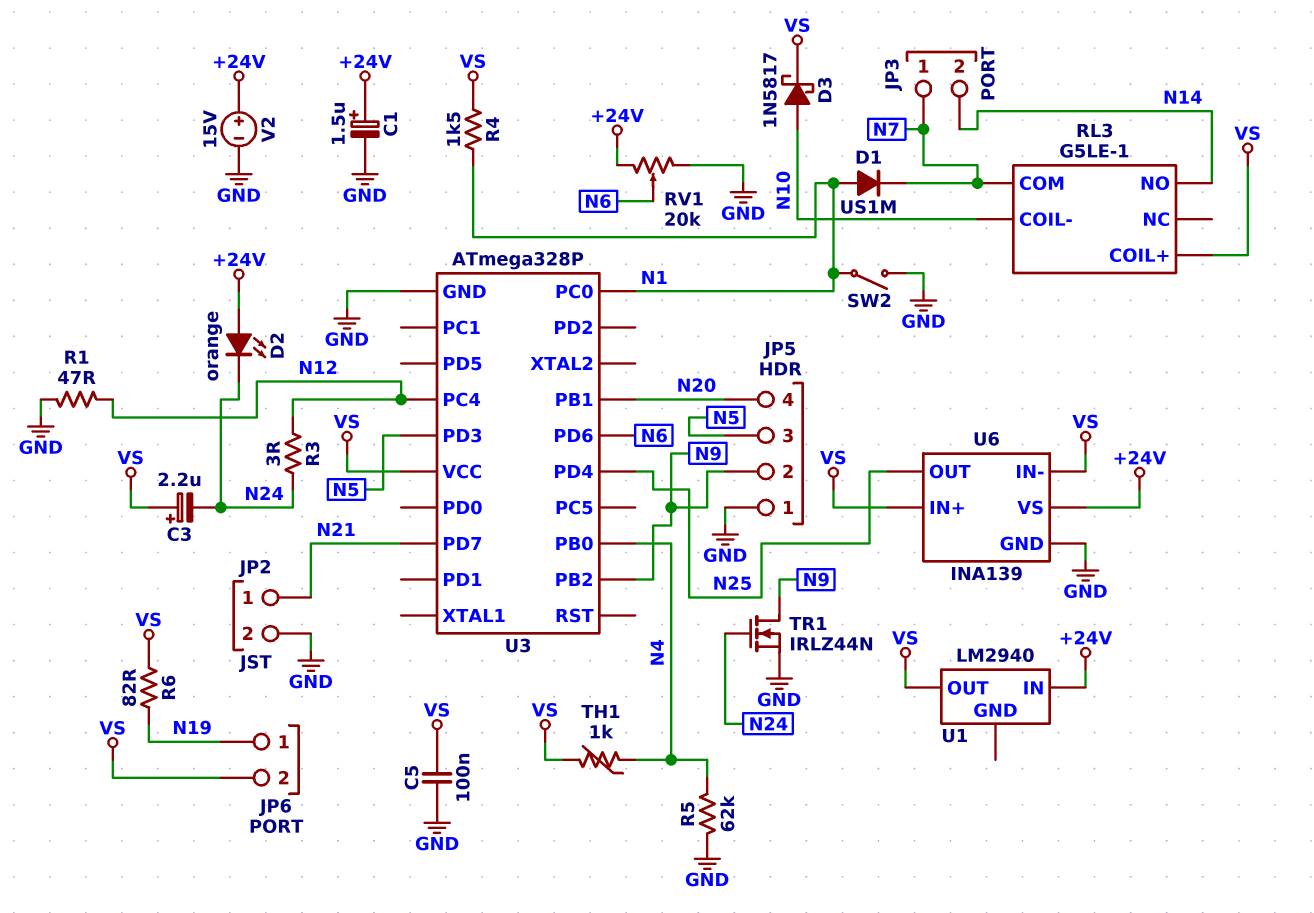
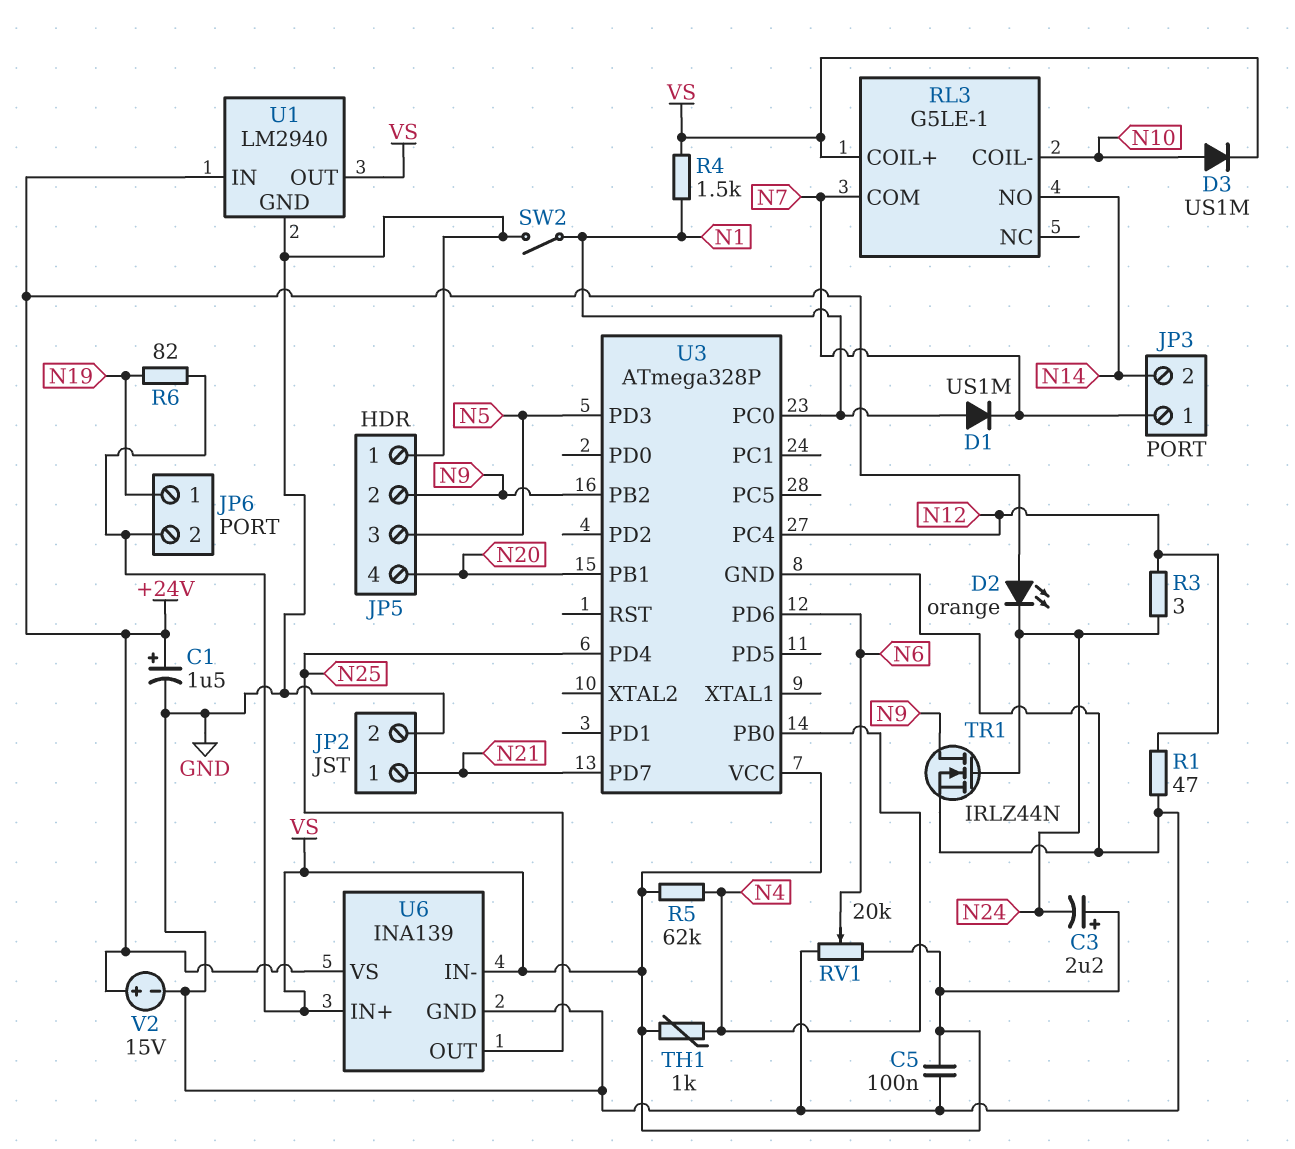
D3: schottky 1N5817 (A N10, K VS) -> diode US1M (A N10, K VS)
R5: 62k (GND, N4) -> 62k (N4, VS)
RV1: 20k (+24V, GND, wiper N6) -> 20k (GND, VS, wiper N6)
U1 pin GND: none -> GND

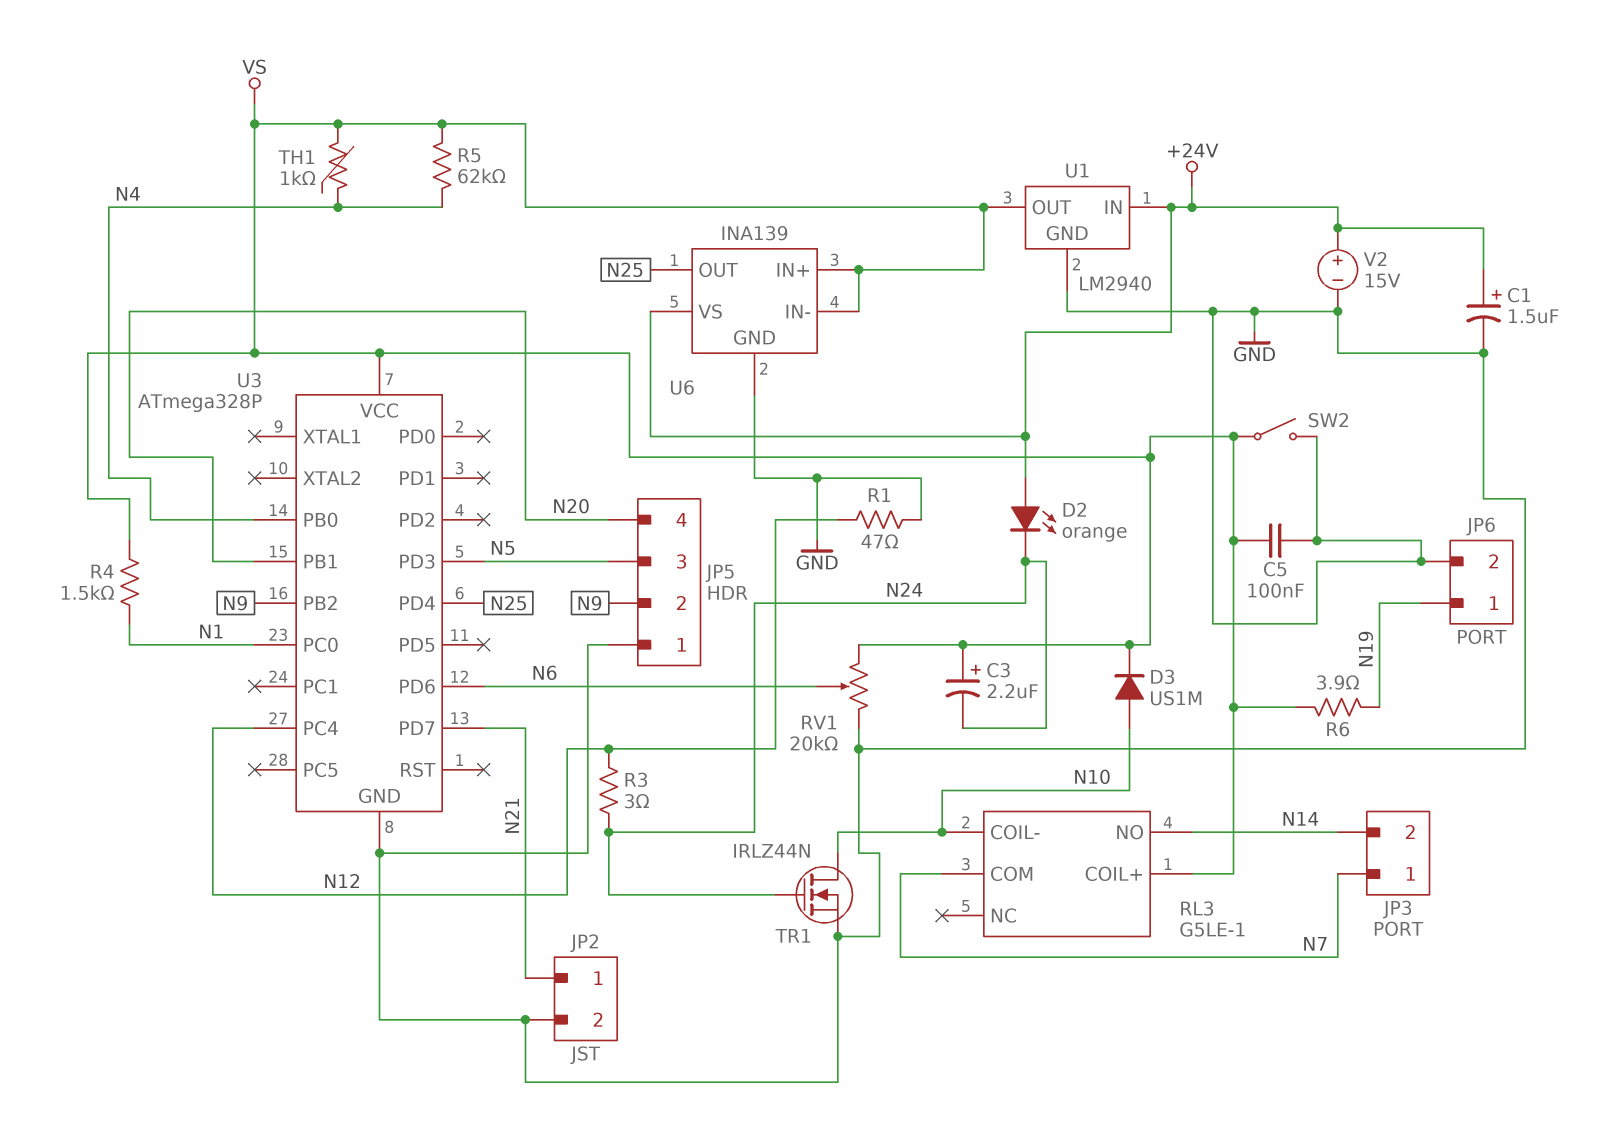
D1: diode US1M (A N1, K N7) -> none
JP6 pin 2: VS -> GND
R6: 82 (N19, VS) -> 3.9 (N19, VS)
SW2: switch (GND, N1) -> switch (GND, VS)
TR1: NMOS IRLZ44N (G N24, D N9, S GND) -> NMOS IRLZ44N (G N24, D N10, S GND)

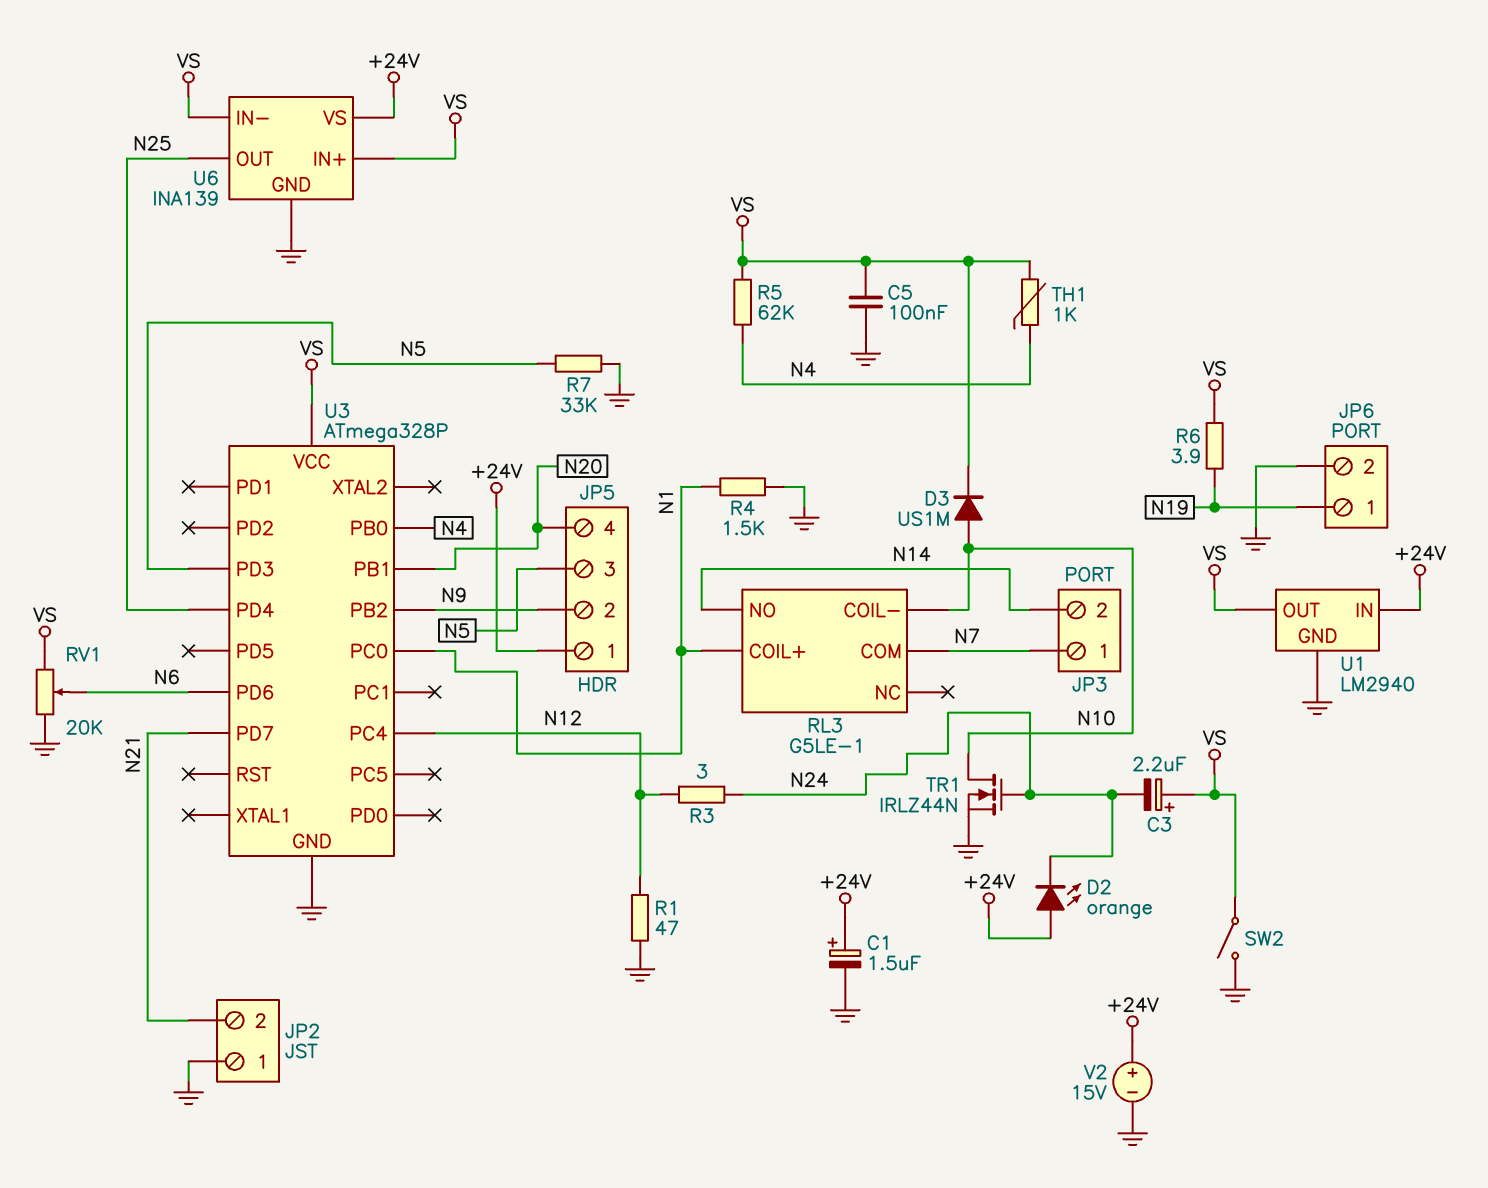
JP2 pin 1: N21 -> GND
JP2 pin 2: GND -> N21
JP5 pin 1: GND -> +24V
R4: 1.5k (N1, VS) -> 1.5k (GND, N1)
R7: none -> 33k (GND, N5)
RL3 pin COIL+: VS -> N1

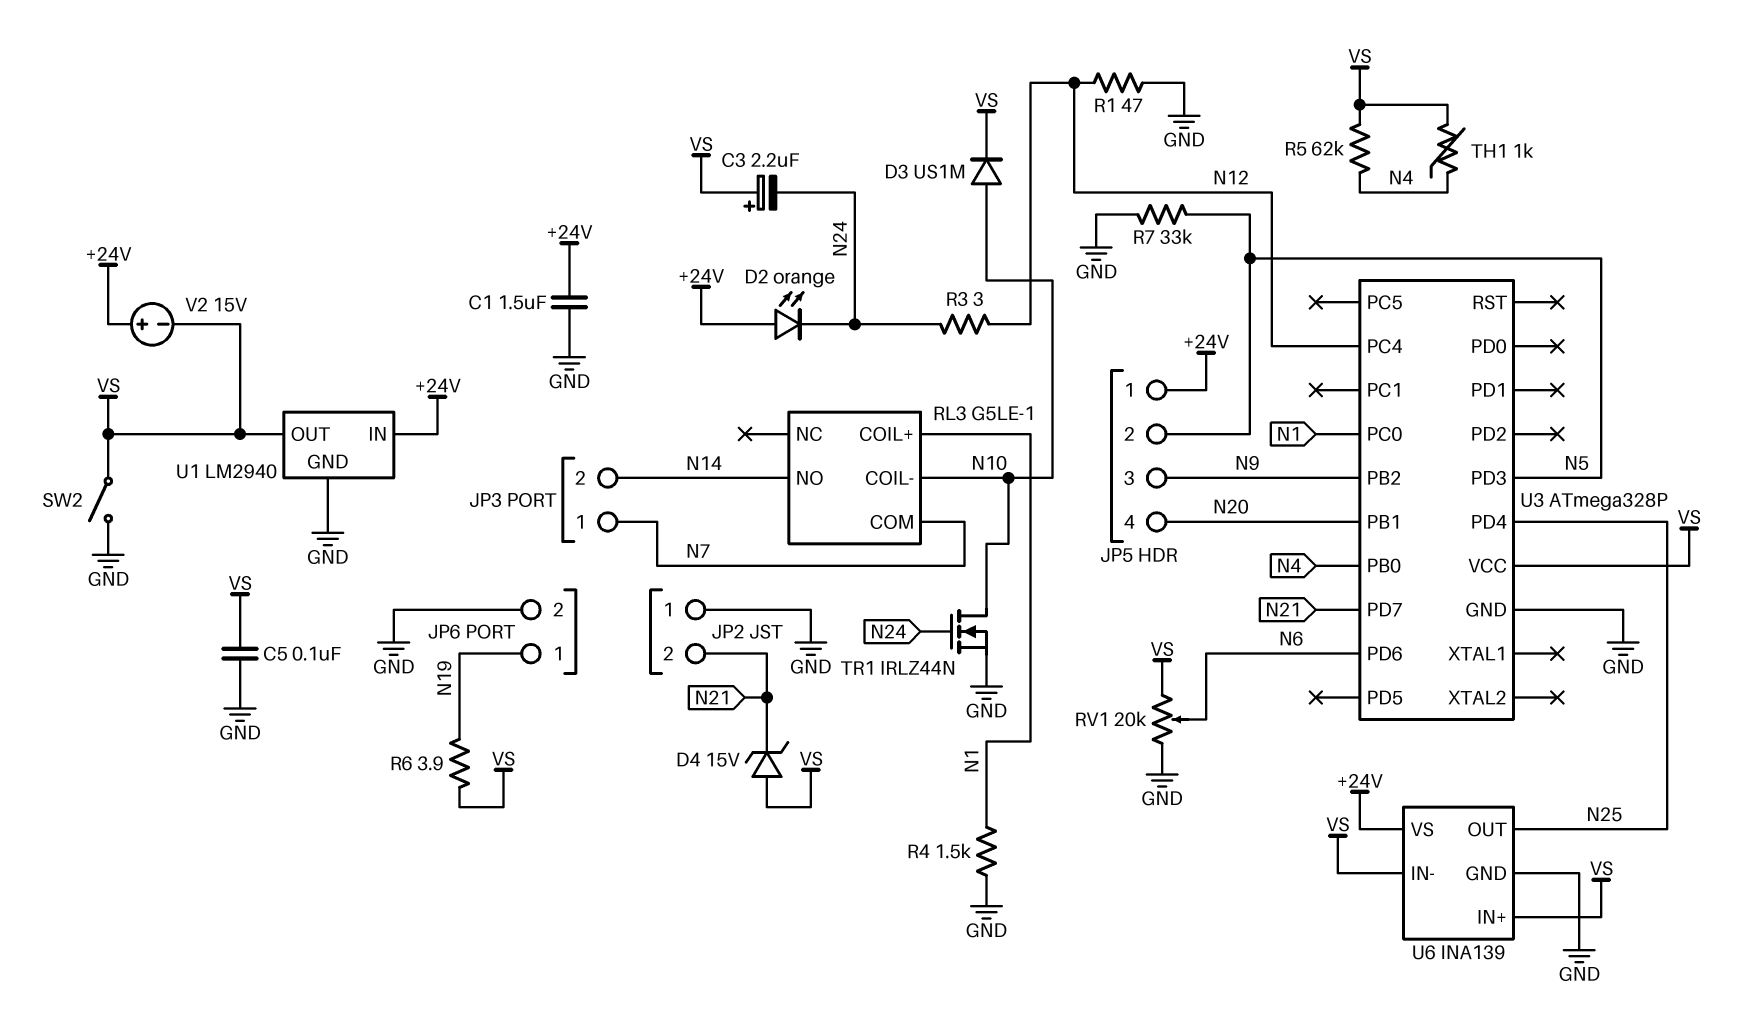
C1: 1.5uF (plus +24V, minus GND) -> 1.5uF (+24V, GND)
D4: none -> zener 15V (A VS, K N21)
JP5 pin 2: N9 -> N5
JP5 pin 3: N5 -> N9
V2: 15V (plus +24V, minus GND) -> 15V (plus +24V, minus VS)

